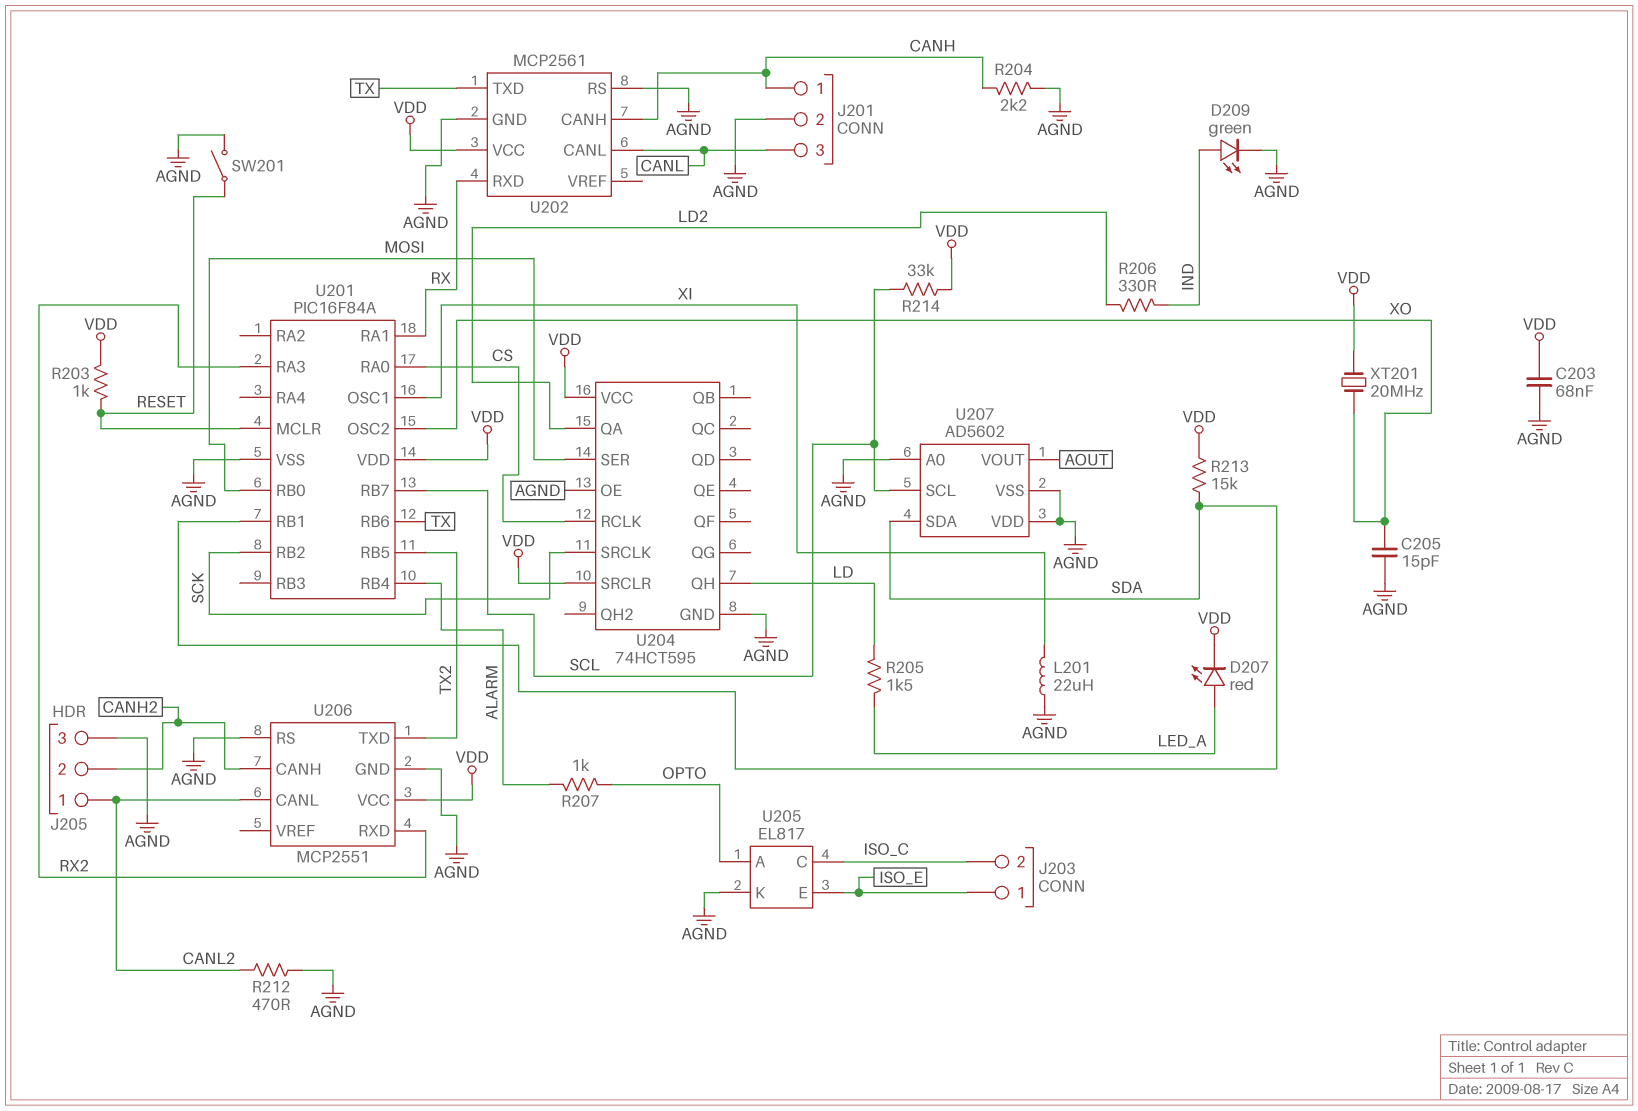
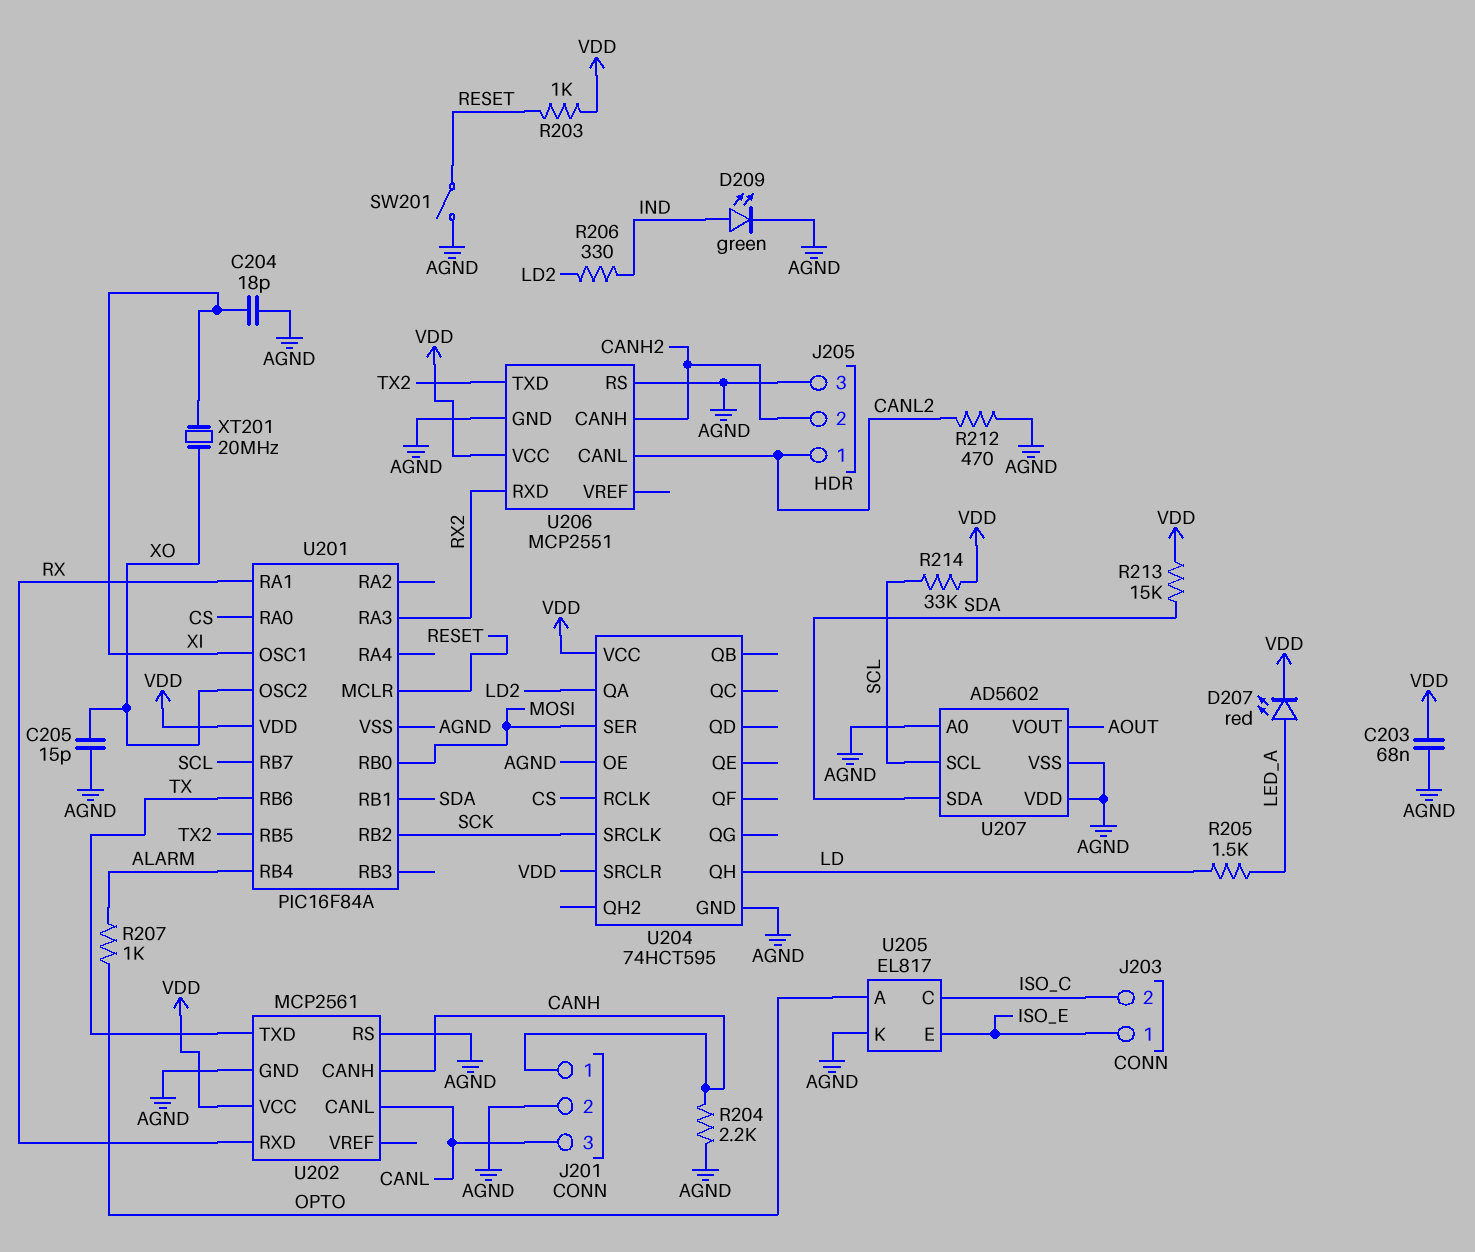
C204: none -> 18pF (AGND, XI)
L201: 22uH (AGND, XI) -> none
XT201: 20MHz (VDD, XO) -> 20MHz (XI, XO)

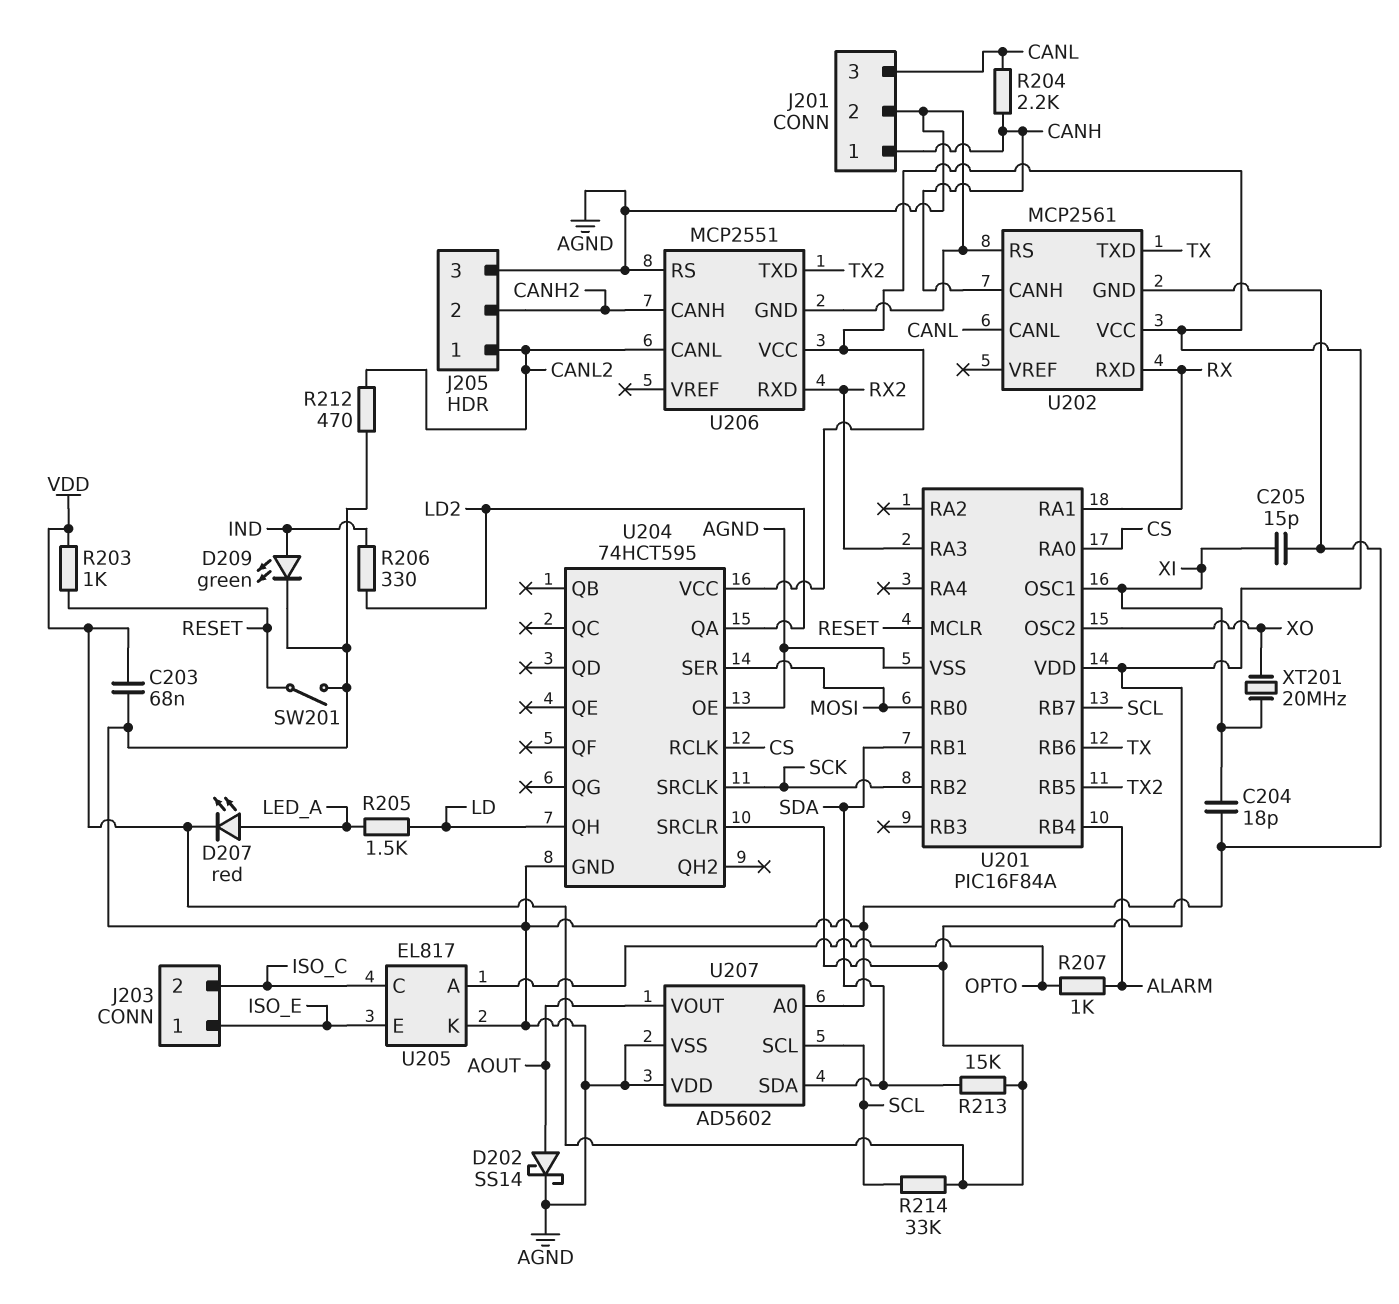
C205: 15pF (AGND, XO) -> 15pF (AGND, XI)
D202: none -> schottky SS14 (A AOUT, K AGND)
R204: 2.2k (AGND, CANH) -> 2.2k (CANH, CANL)

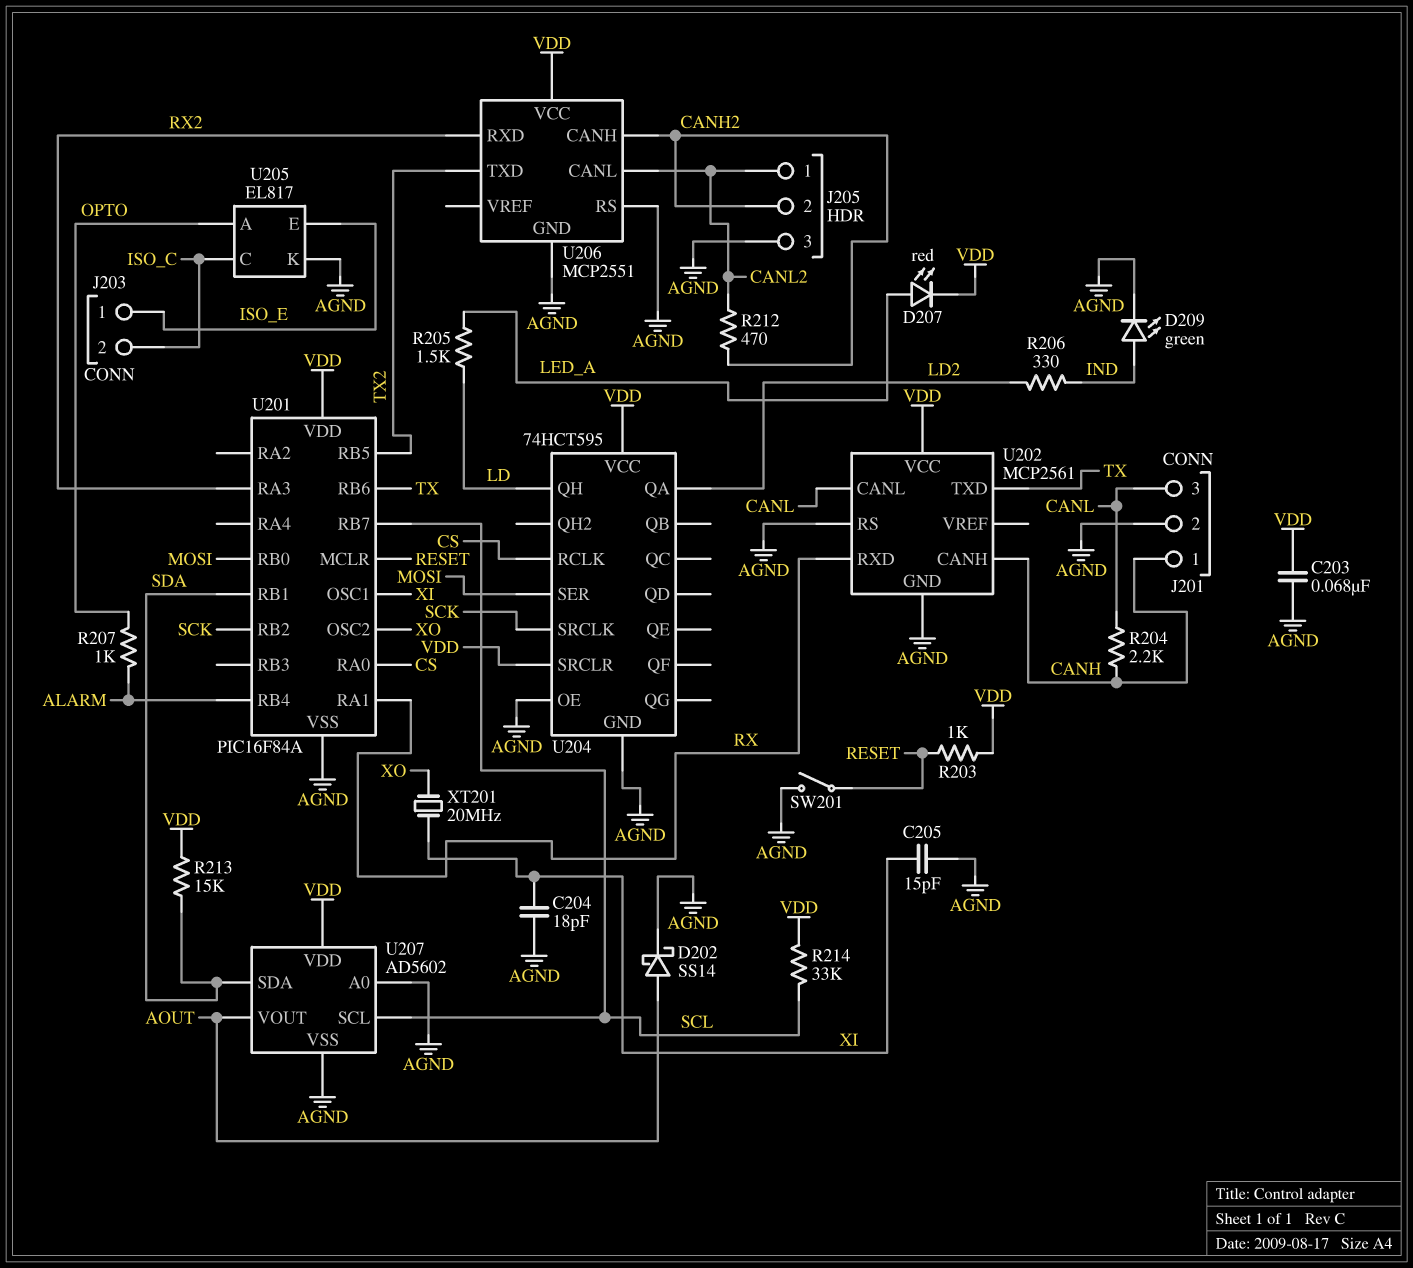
R212: 470 (AGND, CANL2) -> 470 (CANH2, CANL2)
U207 pin VDD: AGND -> VDD

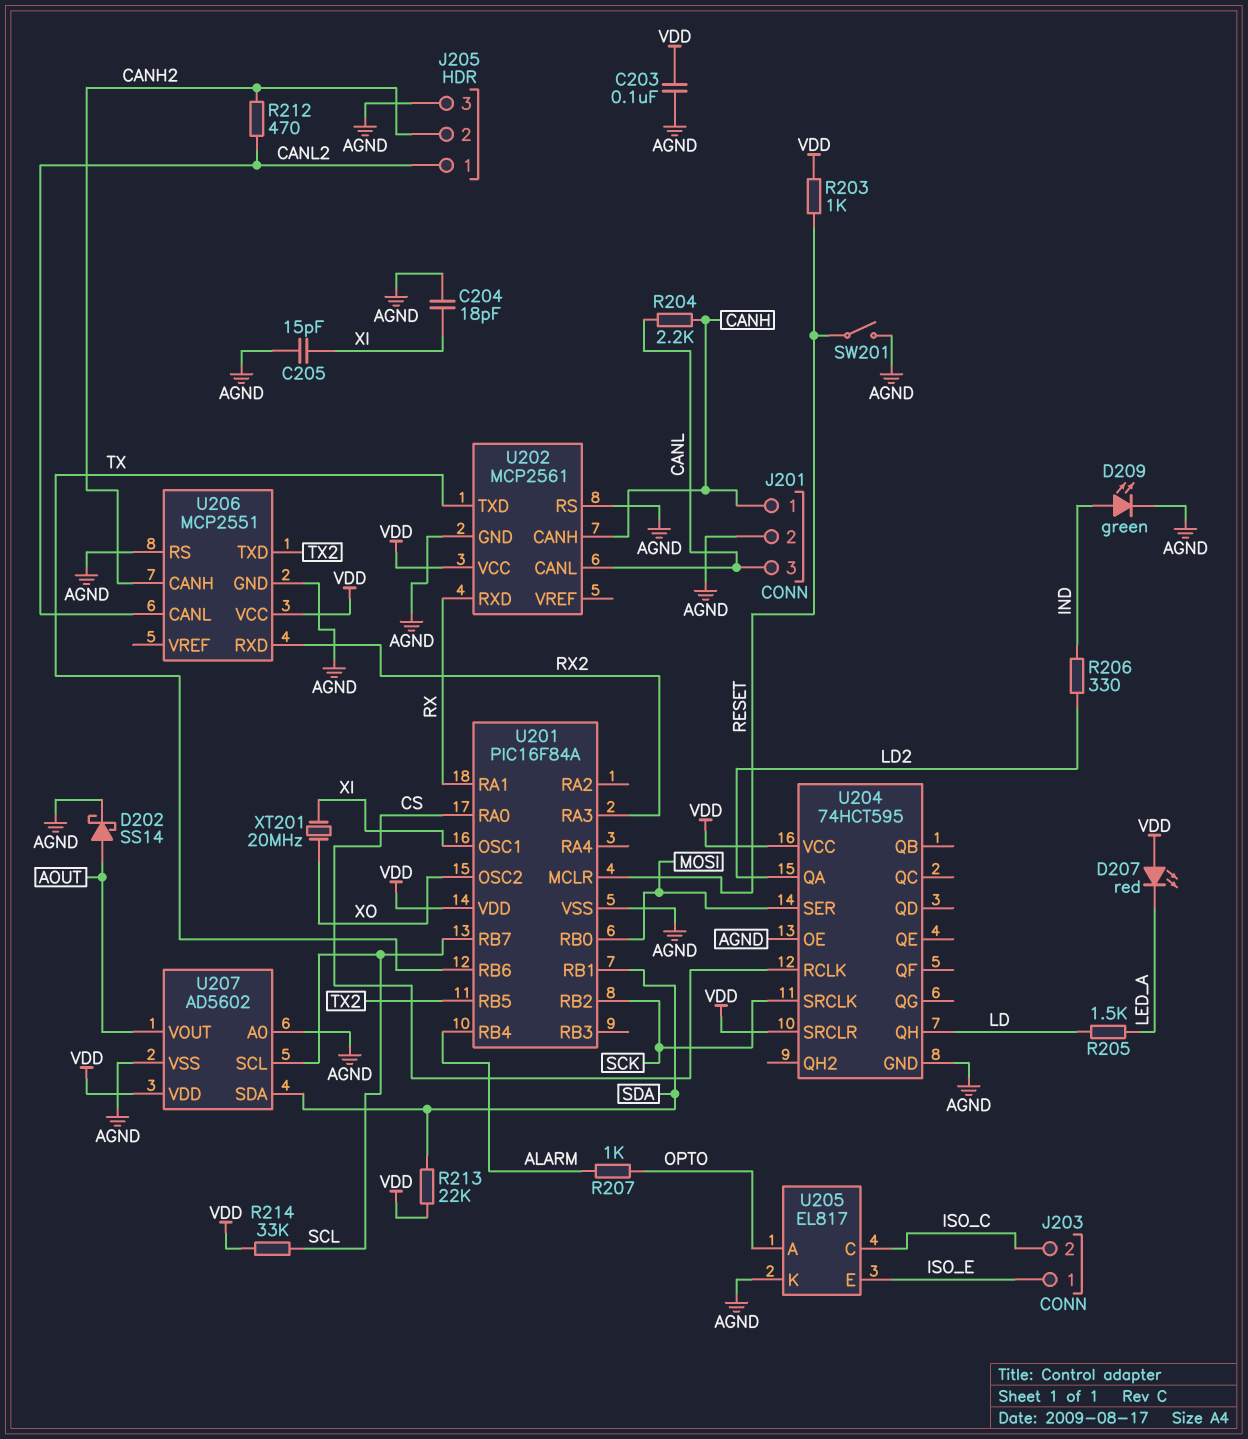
C203: 68nF (AGND, VDD) -> 100nF (AGND, VDD)
D207: LED red (A LED_A, K VDD) -> LED red (A VDD, K LED_A)
R213: 15k (SDA, VDD) -> 22k (SDA, VDD)

